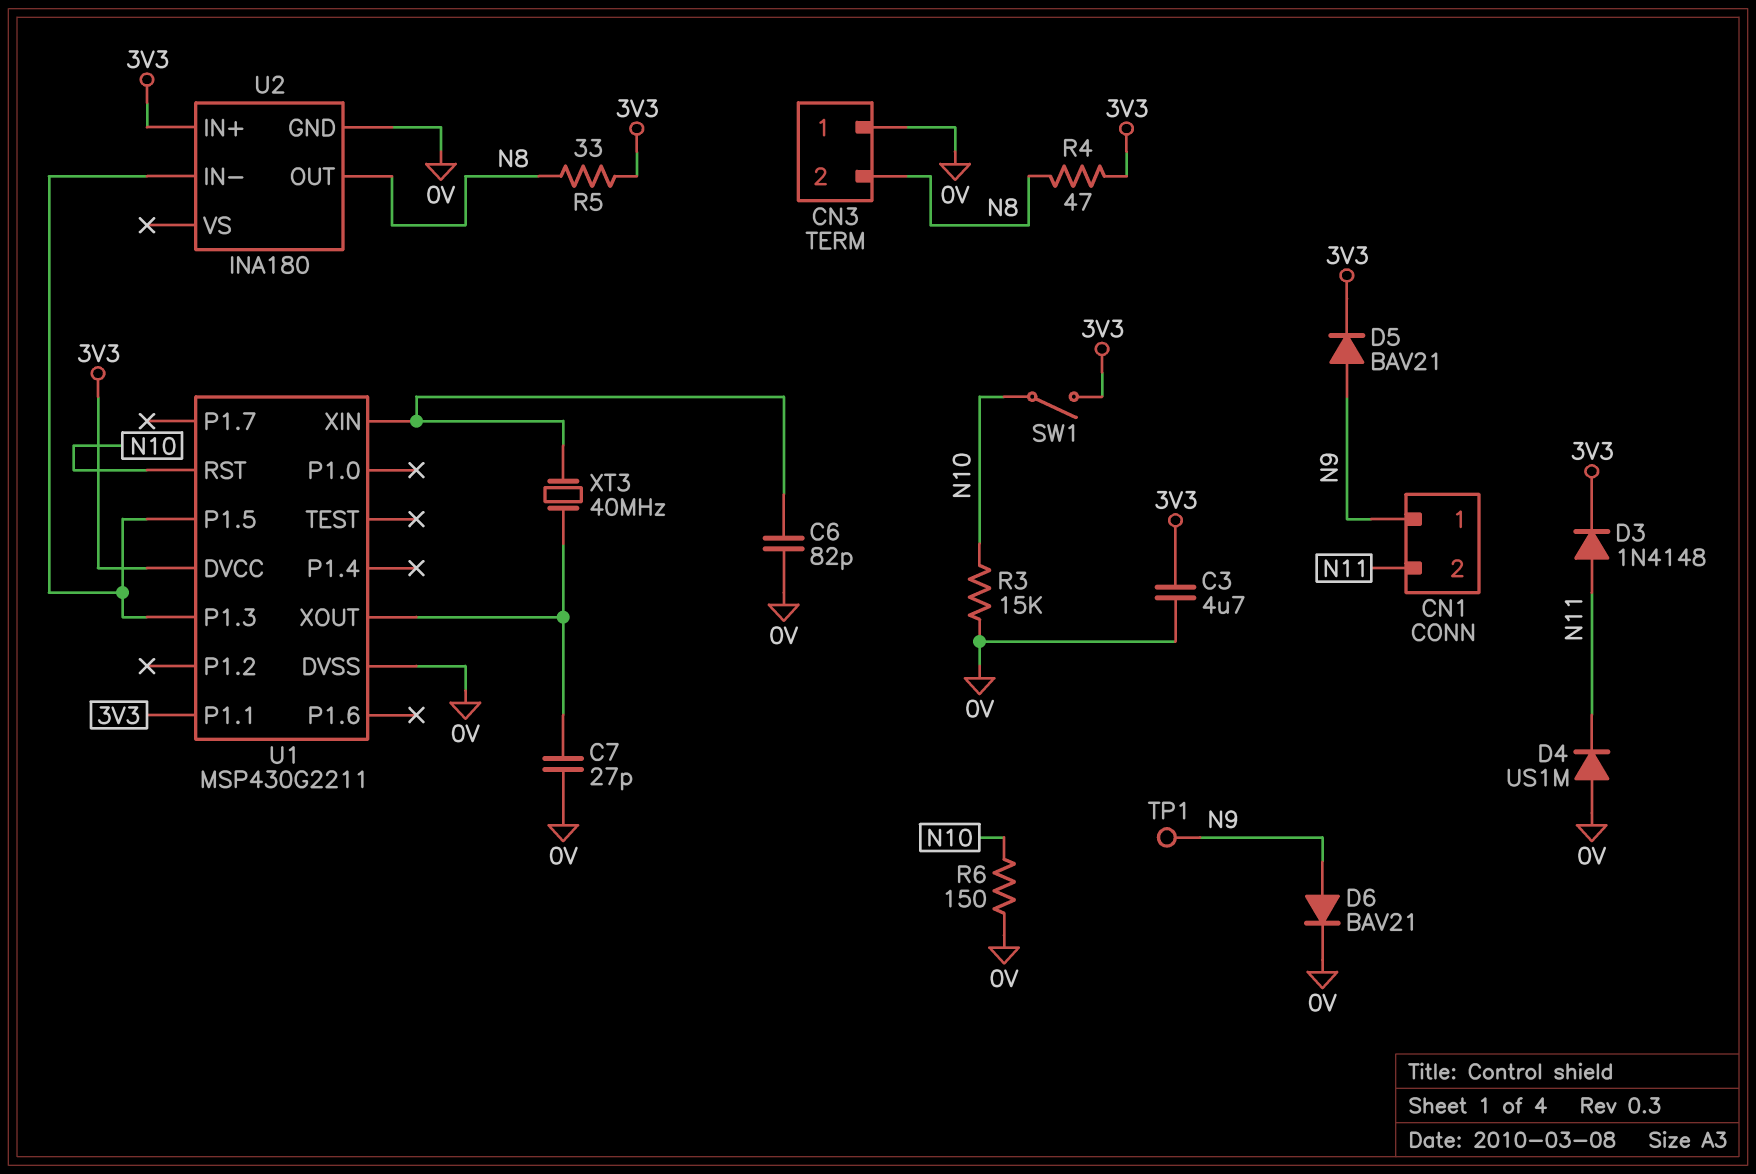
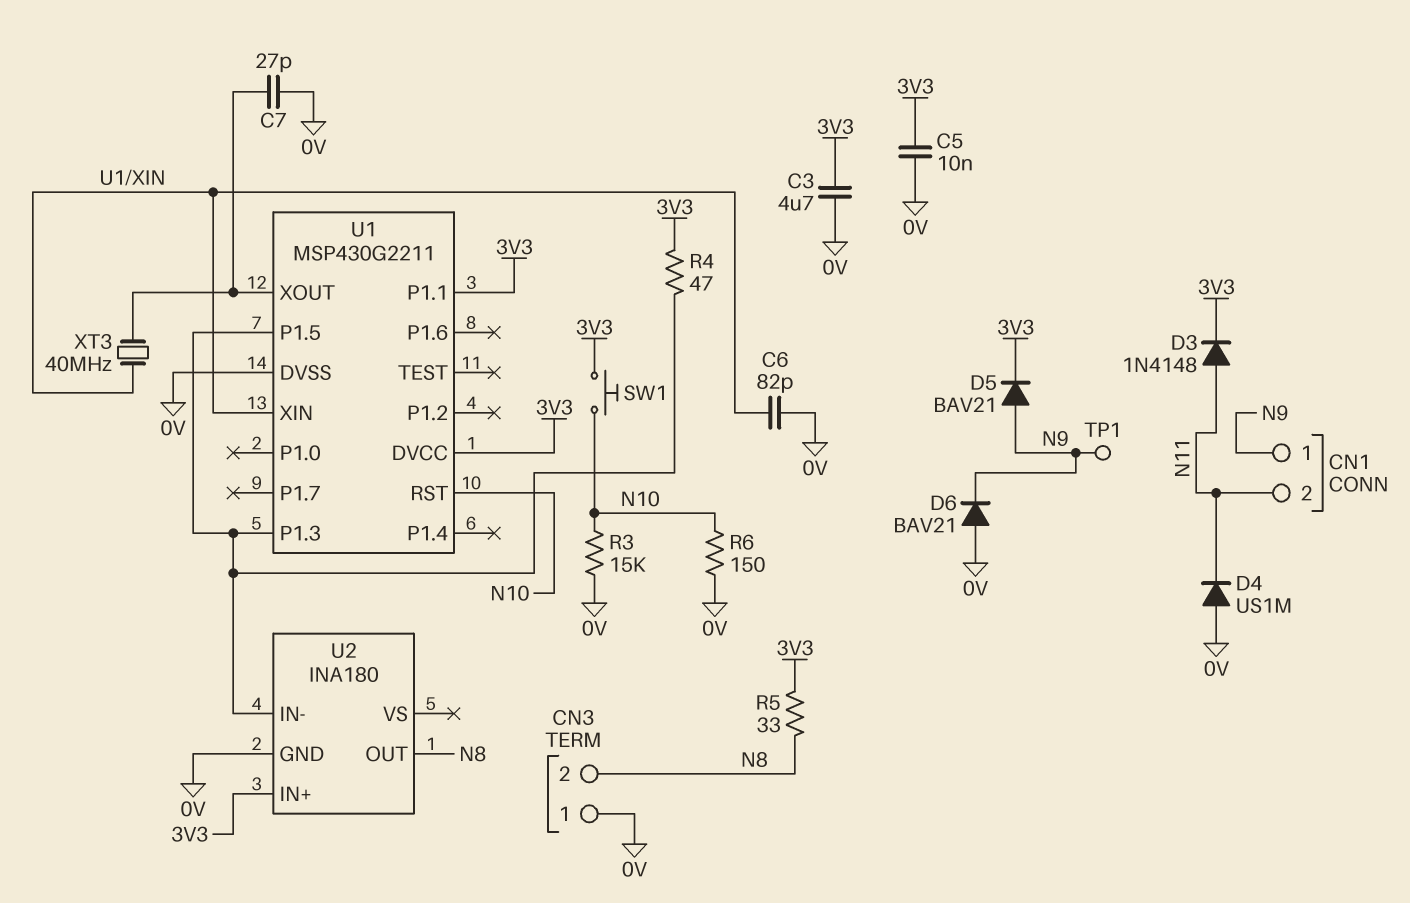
C5: none -> 10nF (0V, 3V3)
D6: diode BAV21 (A N9, K 0V) -> diode BAV21 (A 0V, K N9)
R4: 47 (3V3, N8) -> 47 (3V3, U1/P1.3)
SW1: switch (3V3, N10) -> button (3V3, N10)

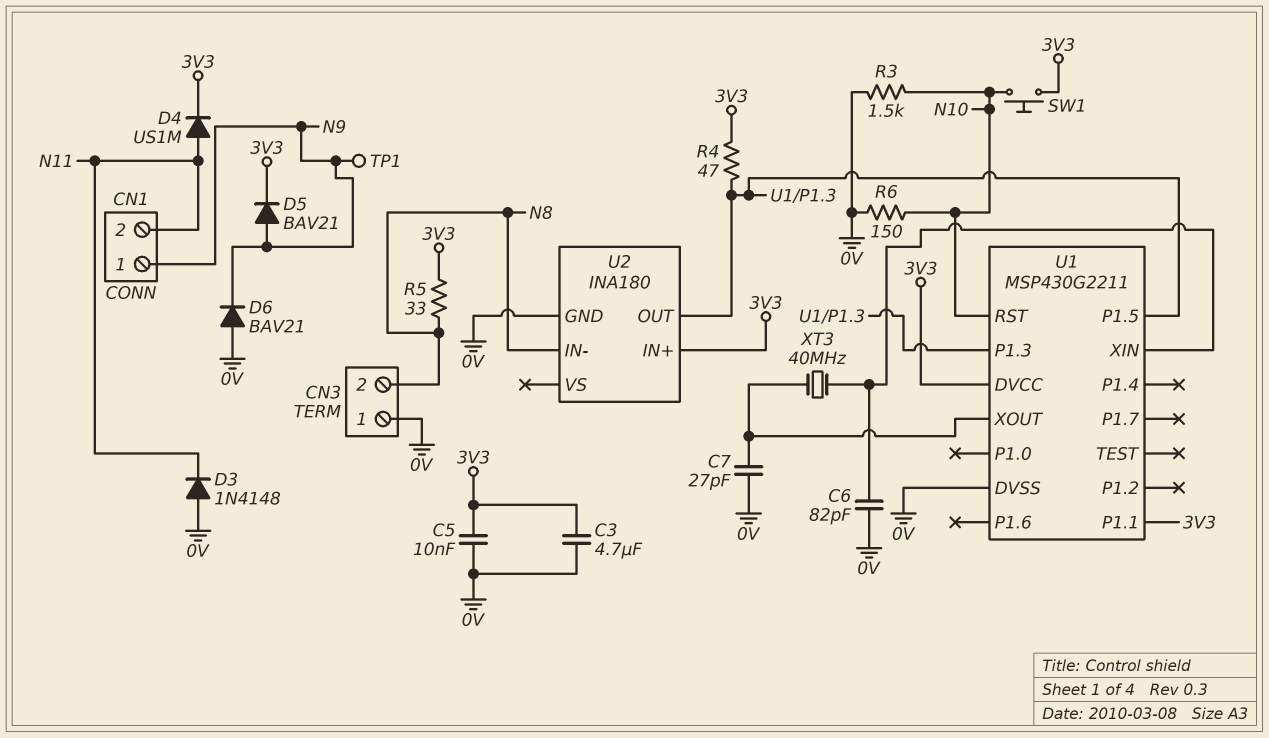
D3: diode 1N4148 (A N11, K 3V3) -> diode 1N4148 (A 0V, K N11)
D4: diode US1M (A 0V, K N11) -> diode US1M (A N11, K 3V3)
R3: 15k (0V, N10) -> 1.5k (0V, N10)
U2 pin IN-: U1/P1.3 -> N8
U2 pin OUT: N8 -> U1/P1.3

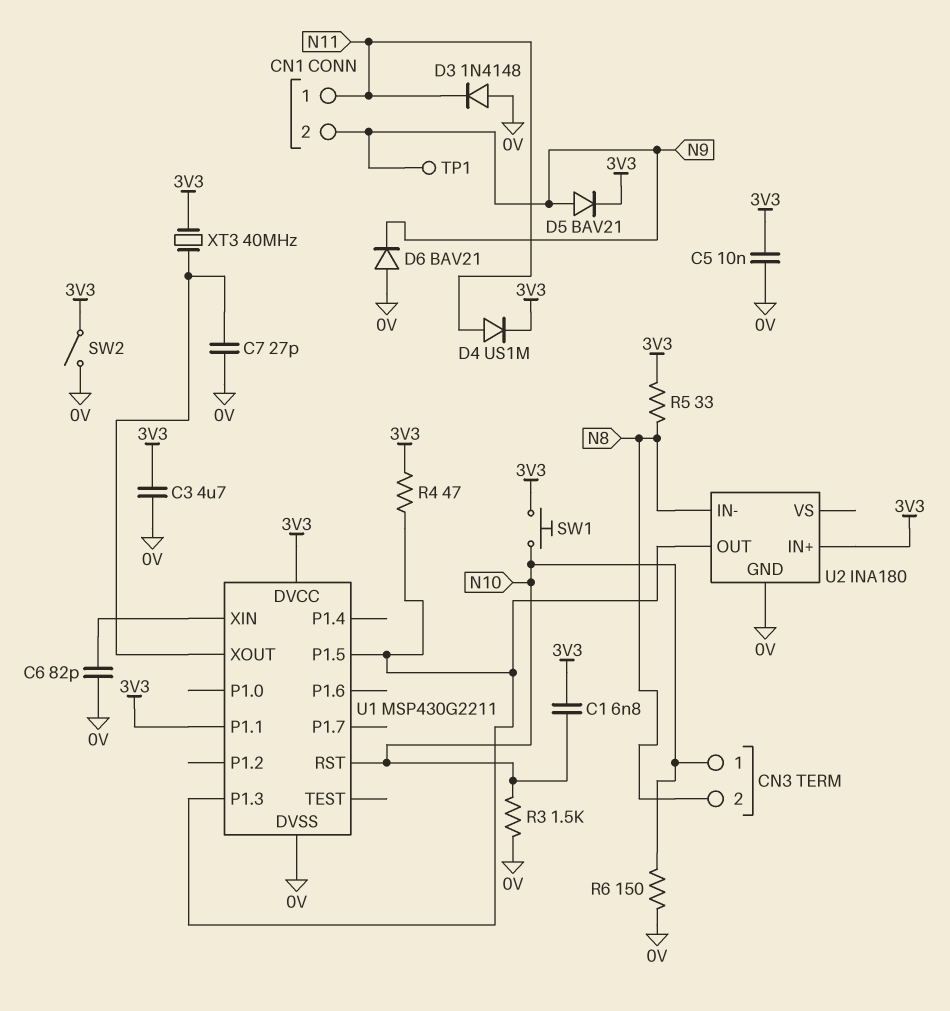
C1: none -> 6.8nF (3V3, N10)
CN1 pin 1: N9 -> N11
CN1 pin 2: N11 -> N9
CN3 pin 1: 0V -> N10
SW2: none -> switch (0V, 3V3)
XT3: 40MHz (U1/XIN, U1/XOUT) -> 40MHz (3V3, U1/XOUT)

